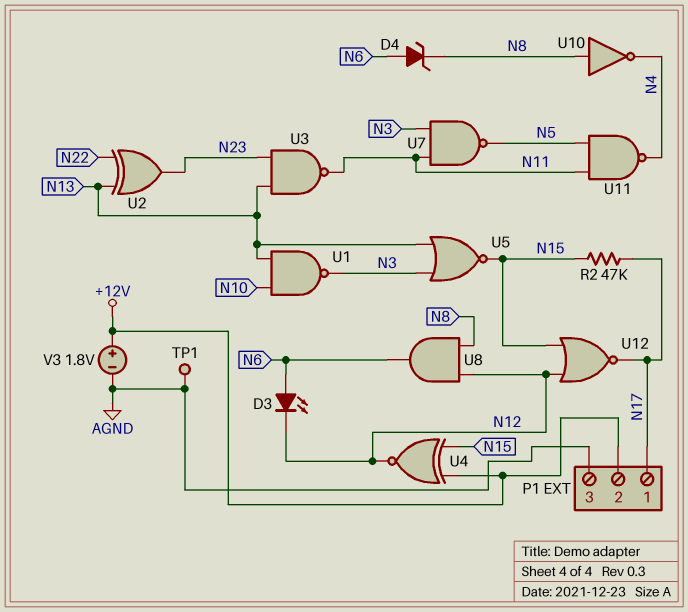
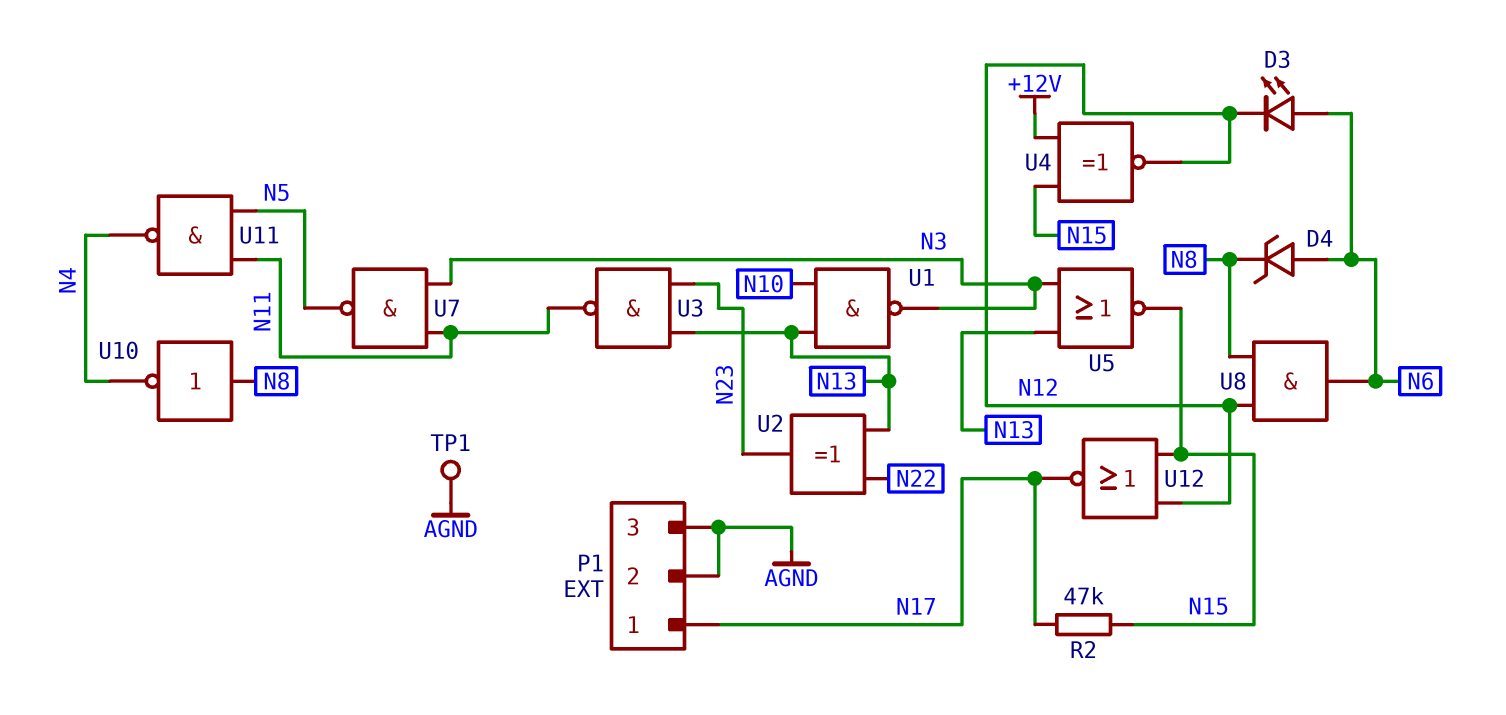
P1 pin 2: +12V -> AGND
V3: 1.8V (plus +12V, minus AGND) -> none

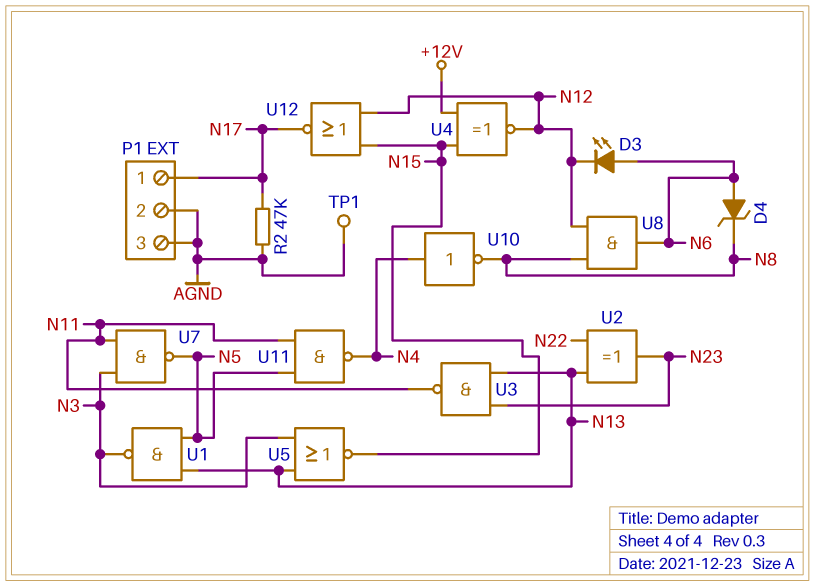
R2: 47k (N15, N17) -> 47k (AGND, N17)
U1: NAND (in N10, in N13, out N3) -> NAND (in N5, in N13, out N3)
U10: NOT (in N8, out N4) -> NOT (in N4, out N8)

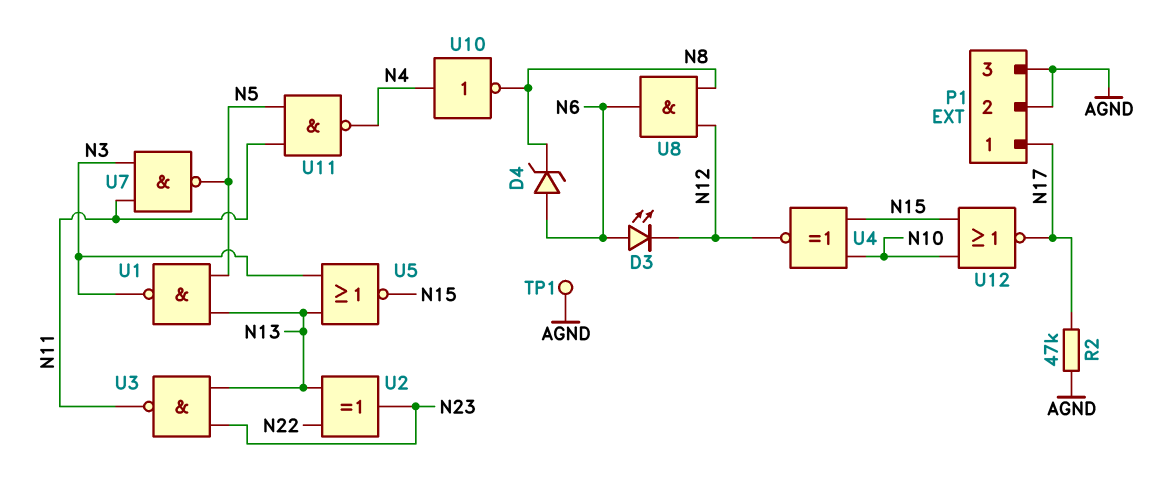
U4: XNOR (in +12V, in N15, out N12) -> XNOR (in N10, in N15, out N12)
U12: NOR (in N12, in N15, out N17) -> NOR (in N10, in N15, out N17)

